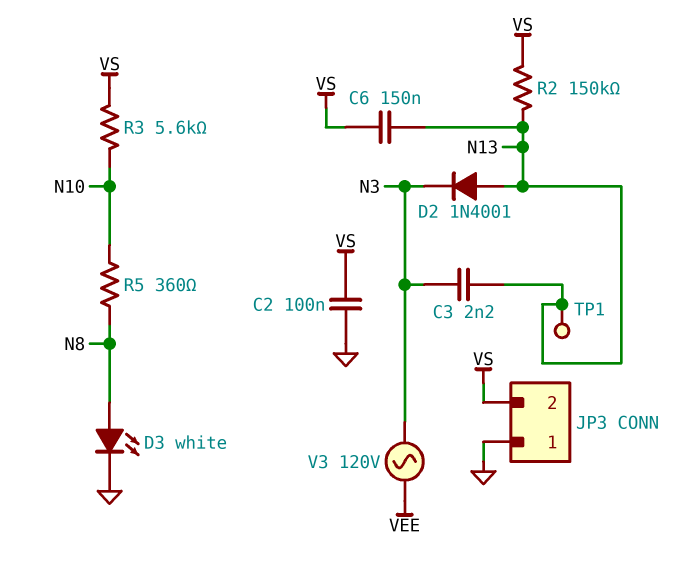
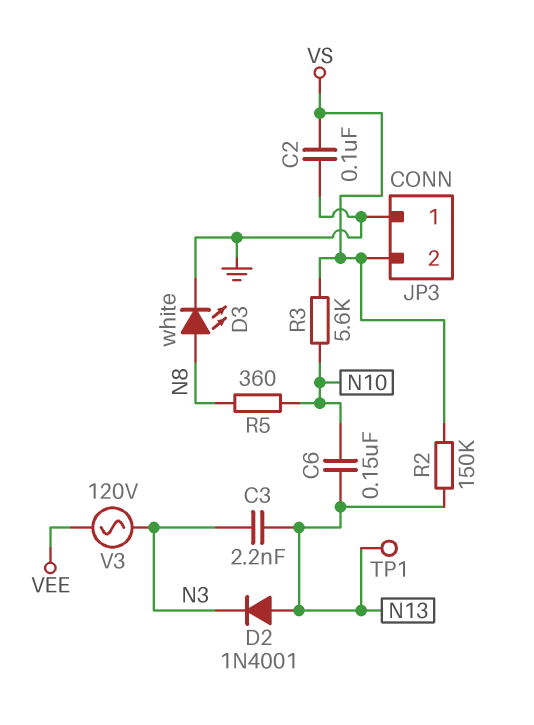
C6: 150nF (N13, VS) -> 150nF (N10, N13)

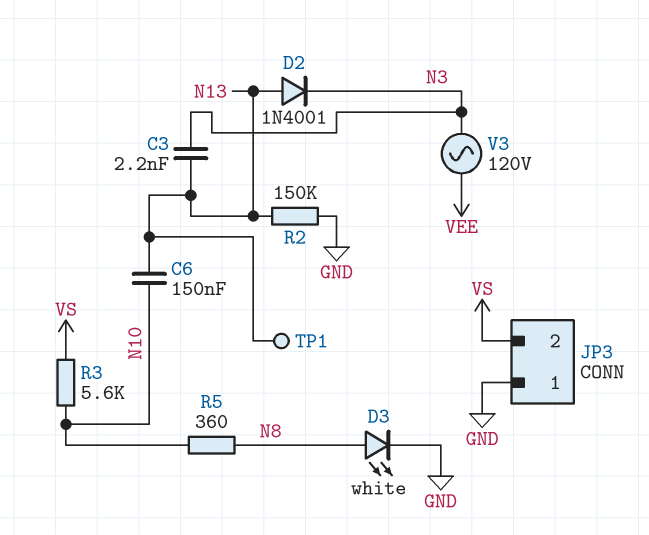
C2: 100nF (GND, VS) -> none
R2: 150k (N13, VS) -> 150k (GND, N13)

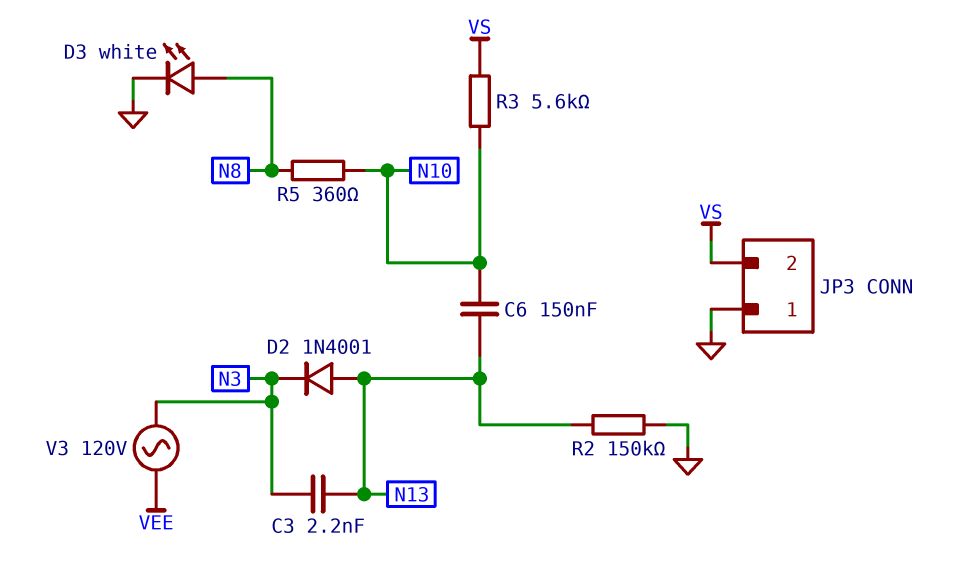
TP1: test point (N13) -> none

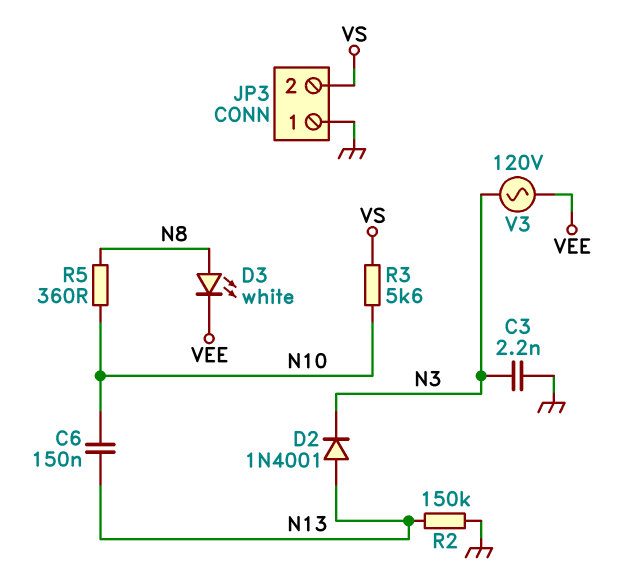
C3: 2.2nF (N3, N13) -> 2.2nF (GND, N3)
D3: LED white (A N8, K GND) -> LED white (A N8, K VEE)

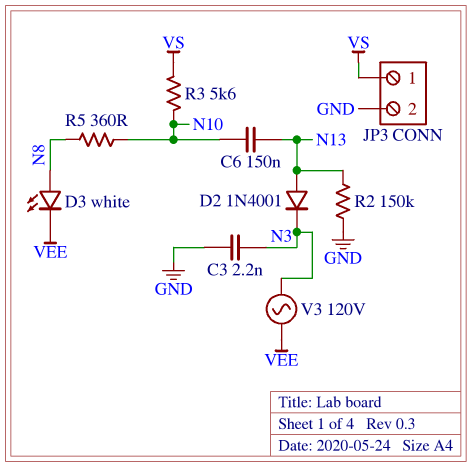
JP3 pin 1: GND -> VS
JP3 pin 2: VS -> GND

